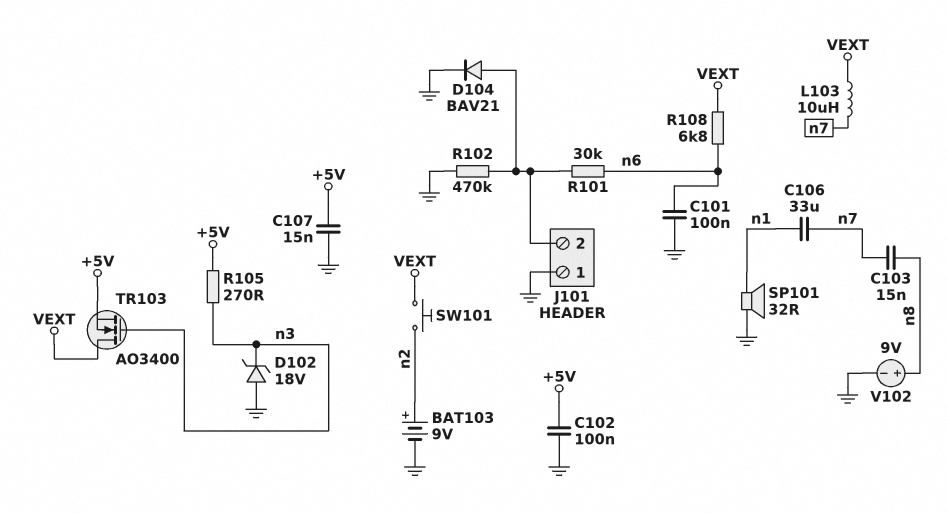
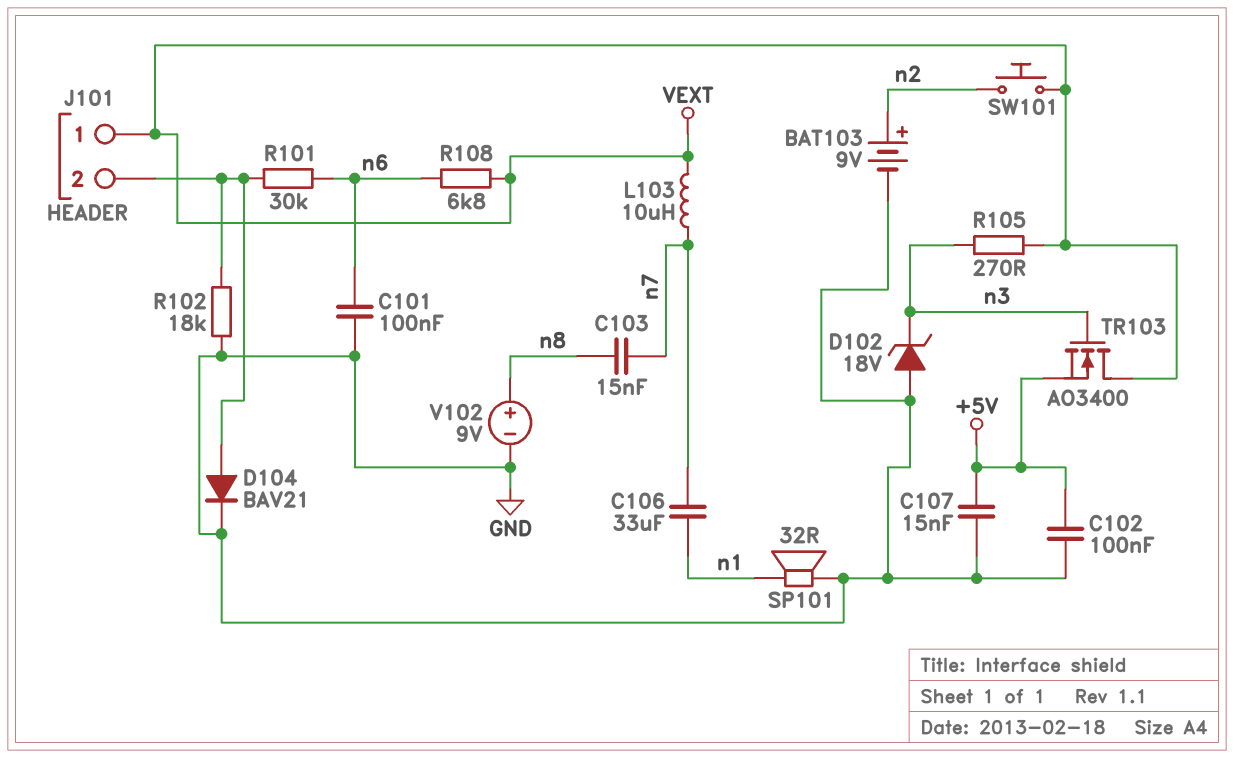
J101 pin 1: GND -> VEXT
R102: 470k (GND, J101/2) -> 18k (GND, J101/2)
R105: 270 (+5V, n3) -> 270 (VEXT, n3)

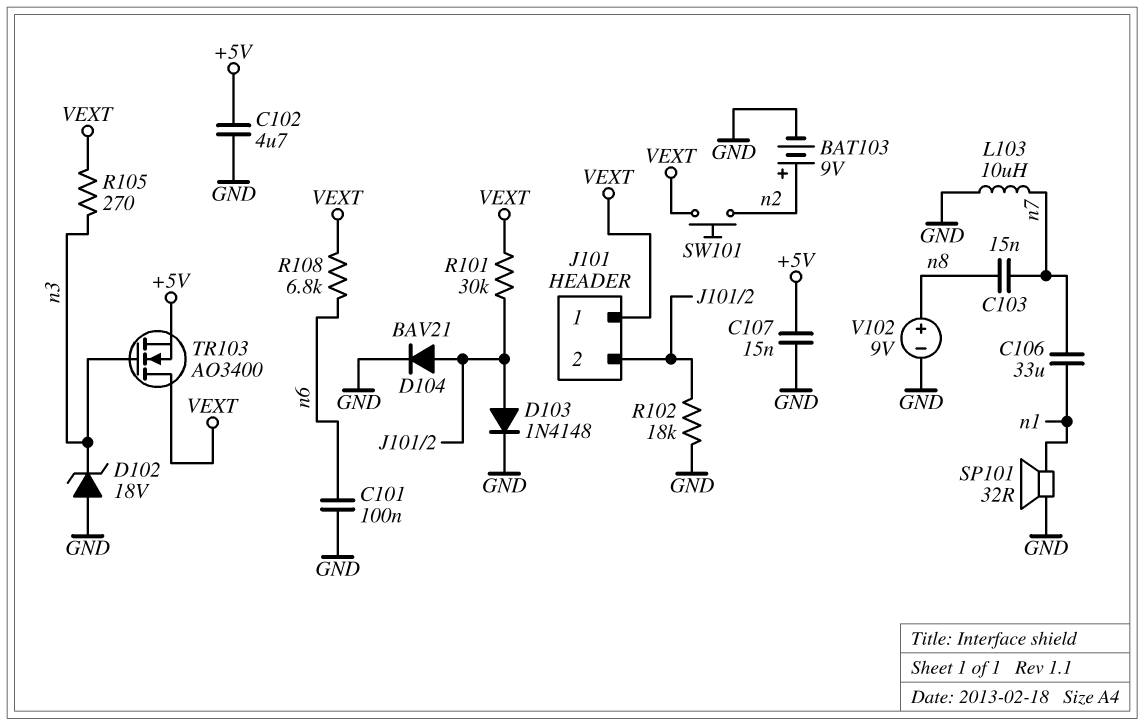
C102: 100nF (+5V, GND) -> 4.7uF (+5V, GND)
D103: none -> diode 1N4148 (A J101/2, K GND)
L103: 10uH (VEXT, n7) -> 10uH (GND, n7)
R101: 30k (J101/2, n6) -> 30k (J101/2, VEXT)

